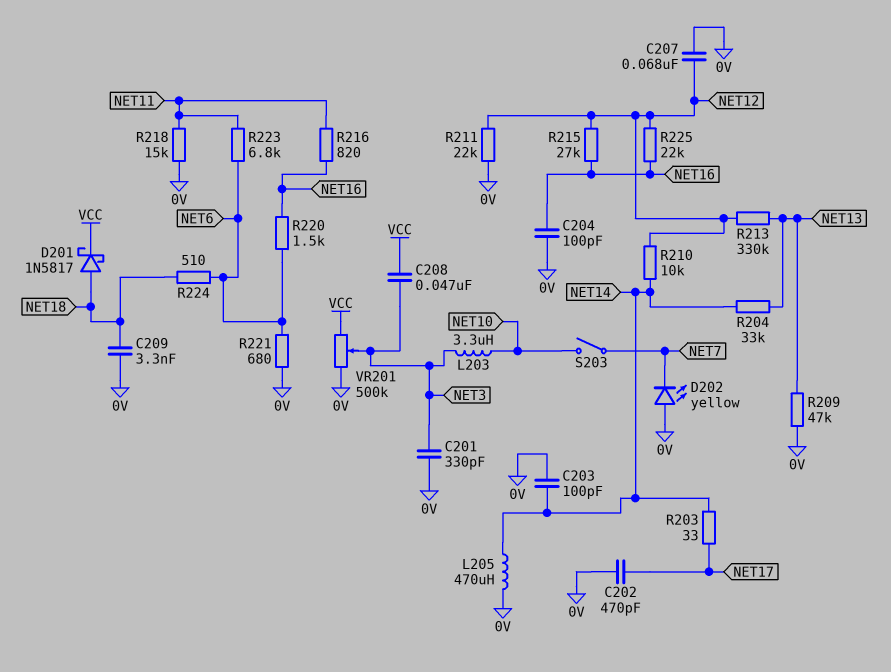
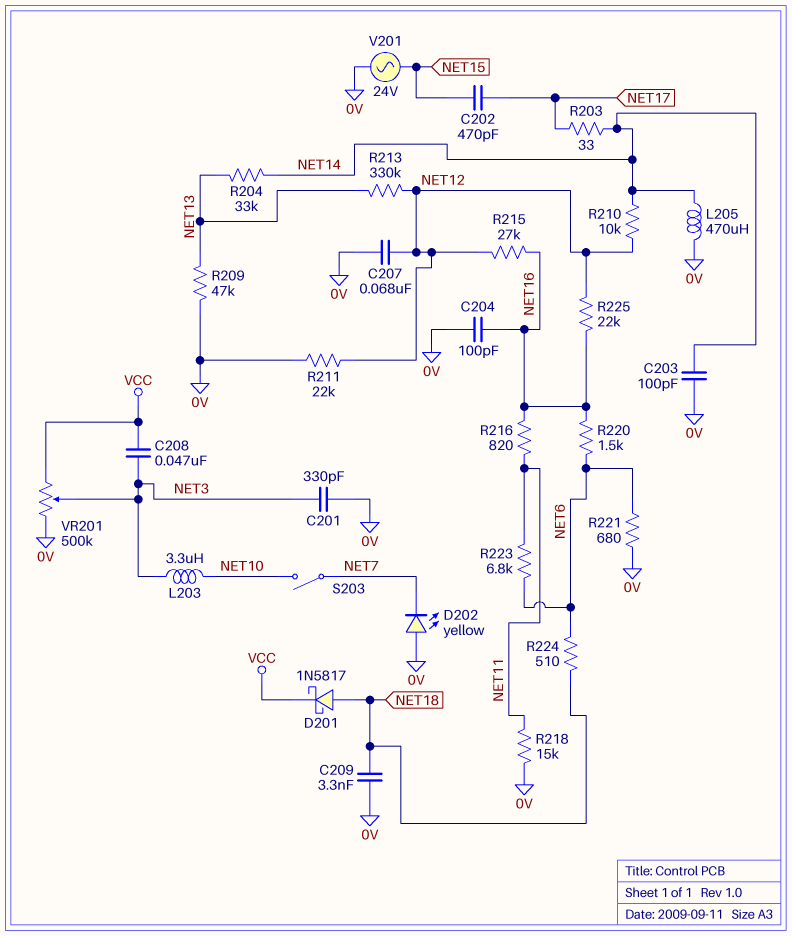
C202: 470pF (0V, NET17) -> 470pF (NET15, NET17)
V201: none -> AC 24V (0V, NET15)

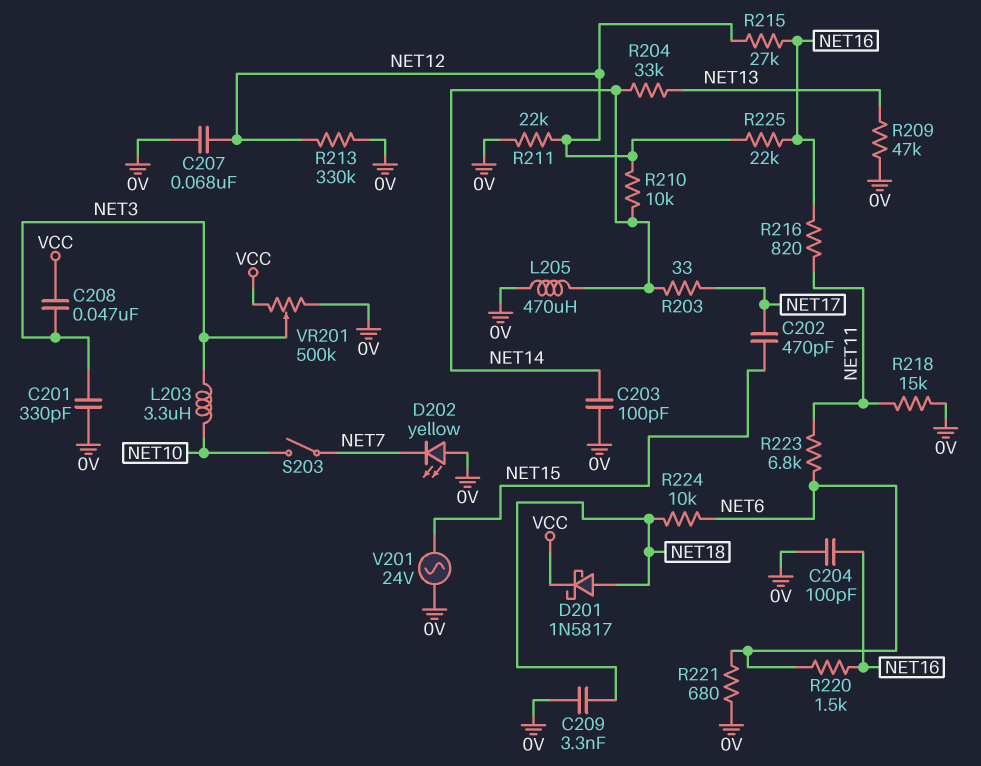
R213: 330k (NET12, NET13) -> 330k (0V, NET12)
R224: 510 (NET6, NET18) -> 10k (NET6, NET18)

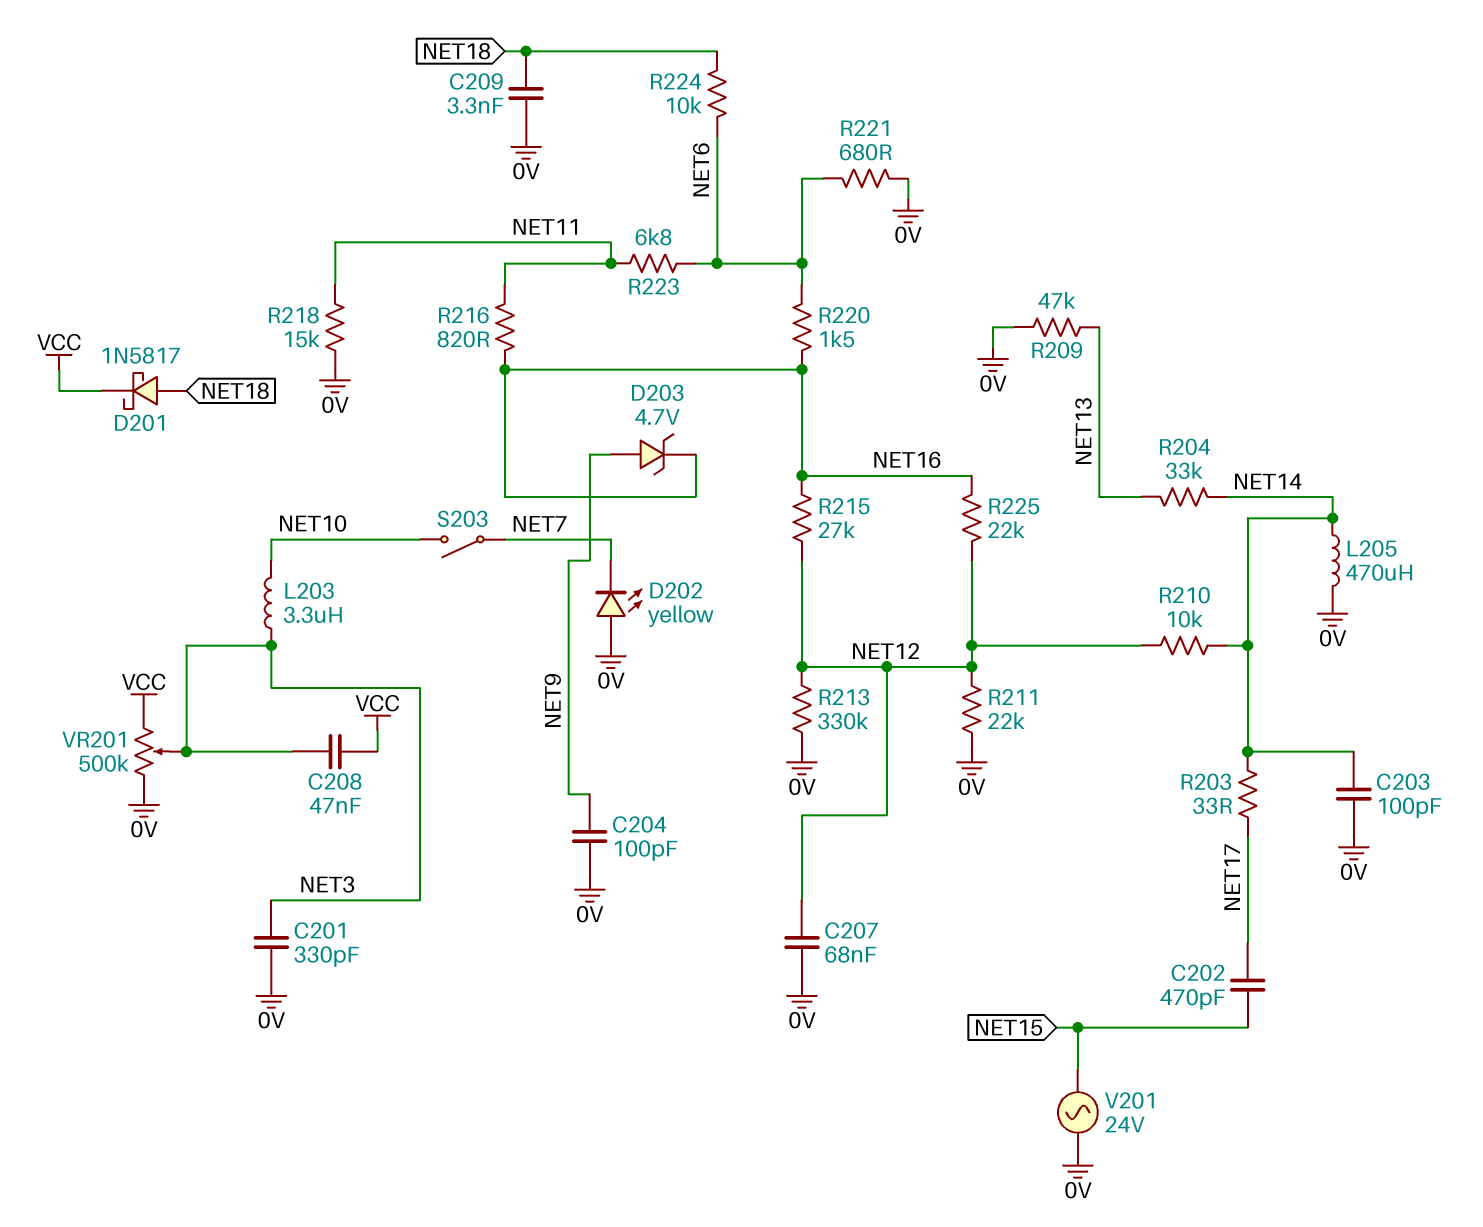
C204: 100pF (0V, NET16) -> 100pF (0V, NET9)
D203: none -> zener 4.7V (A NET9, K NET16)

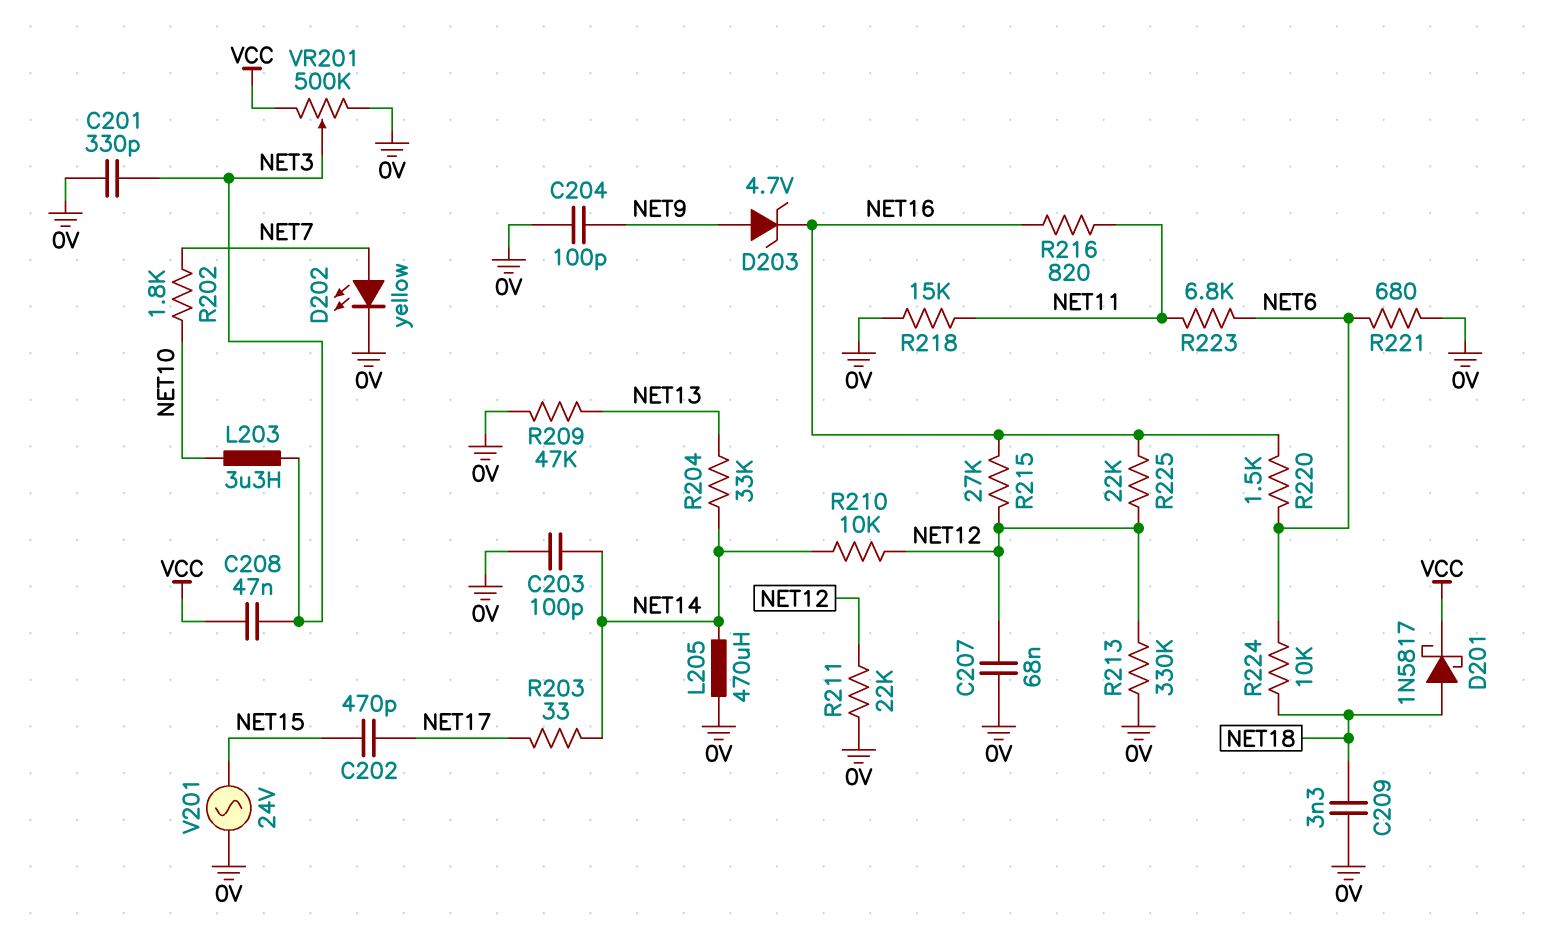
D202: LED yellow (A 0V, K NET7) -> LED yellow (A NET7, K 0V)
R202: none -> 1.8k (NET7, NET10)
S203: switch (NET7, NET10) -> none

